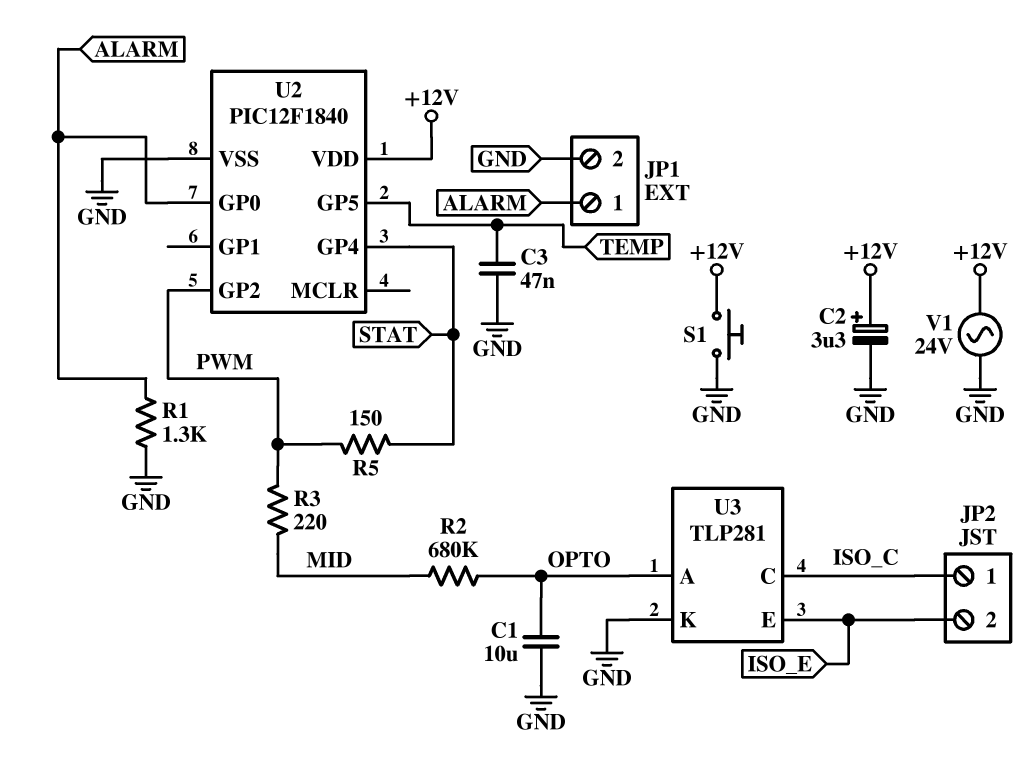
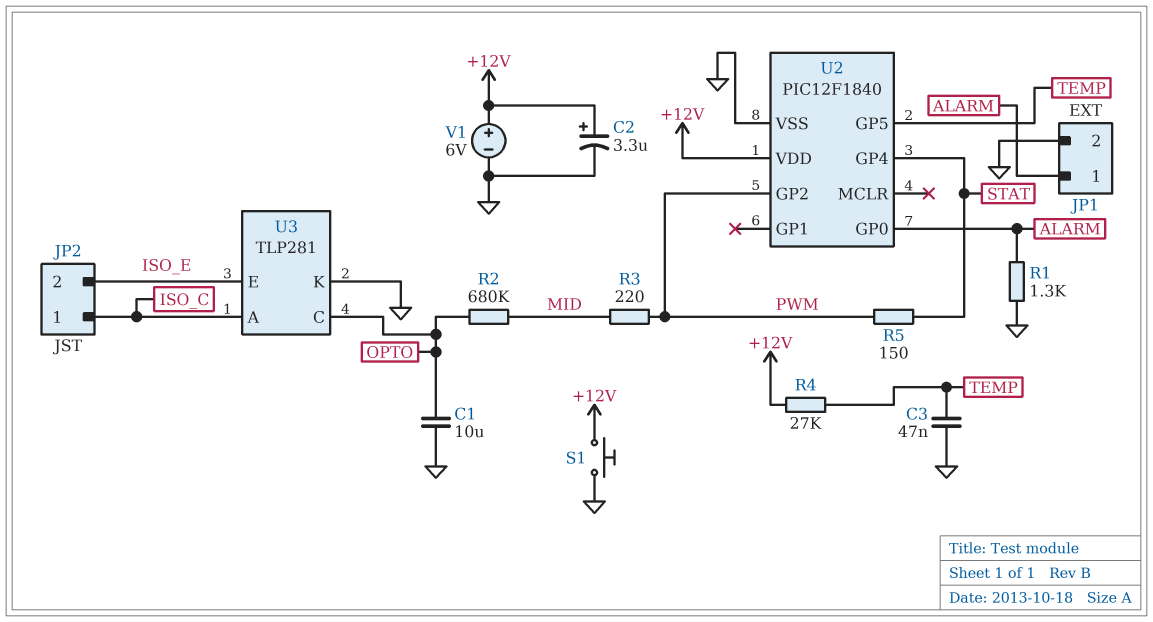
R4: none -> 27k (+12V, TEMP)
U3 pin A: OPTO -> ISO_C
U3 pin C: ISO_C -> OPTO
V1: AC 24V (+12V, GND) -> 6V (plus +12V, minus GND)

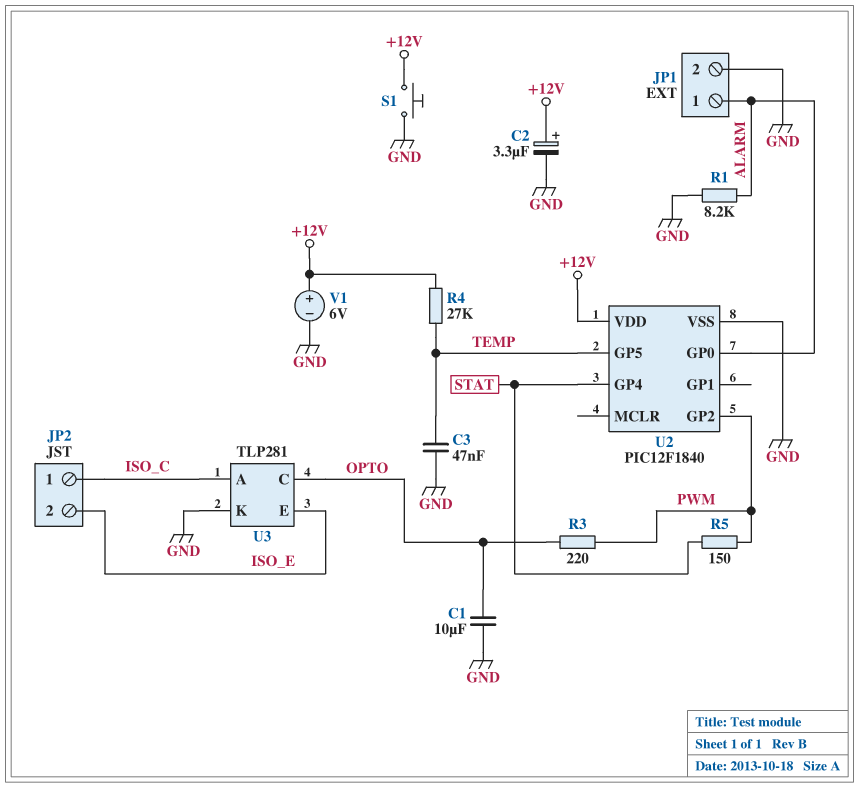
R1: 1.3k (ALARM, GND) -> 8.2k (ALARM, GND)
R2: 680k (MID, OPTO) -> none
R3: 220 (MID, PWM) -> 220 (OPTO, PWM)

